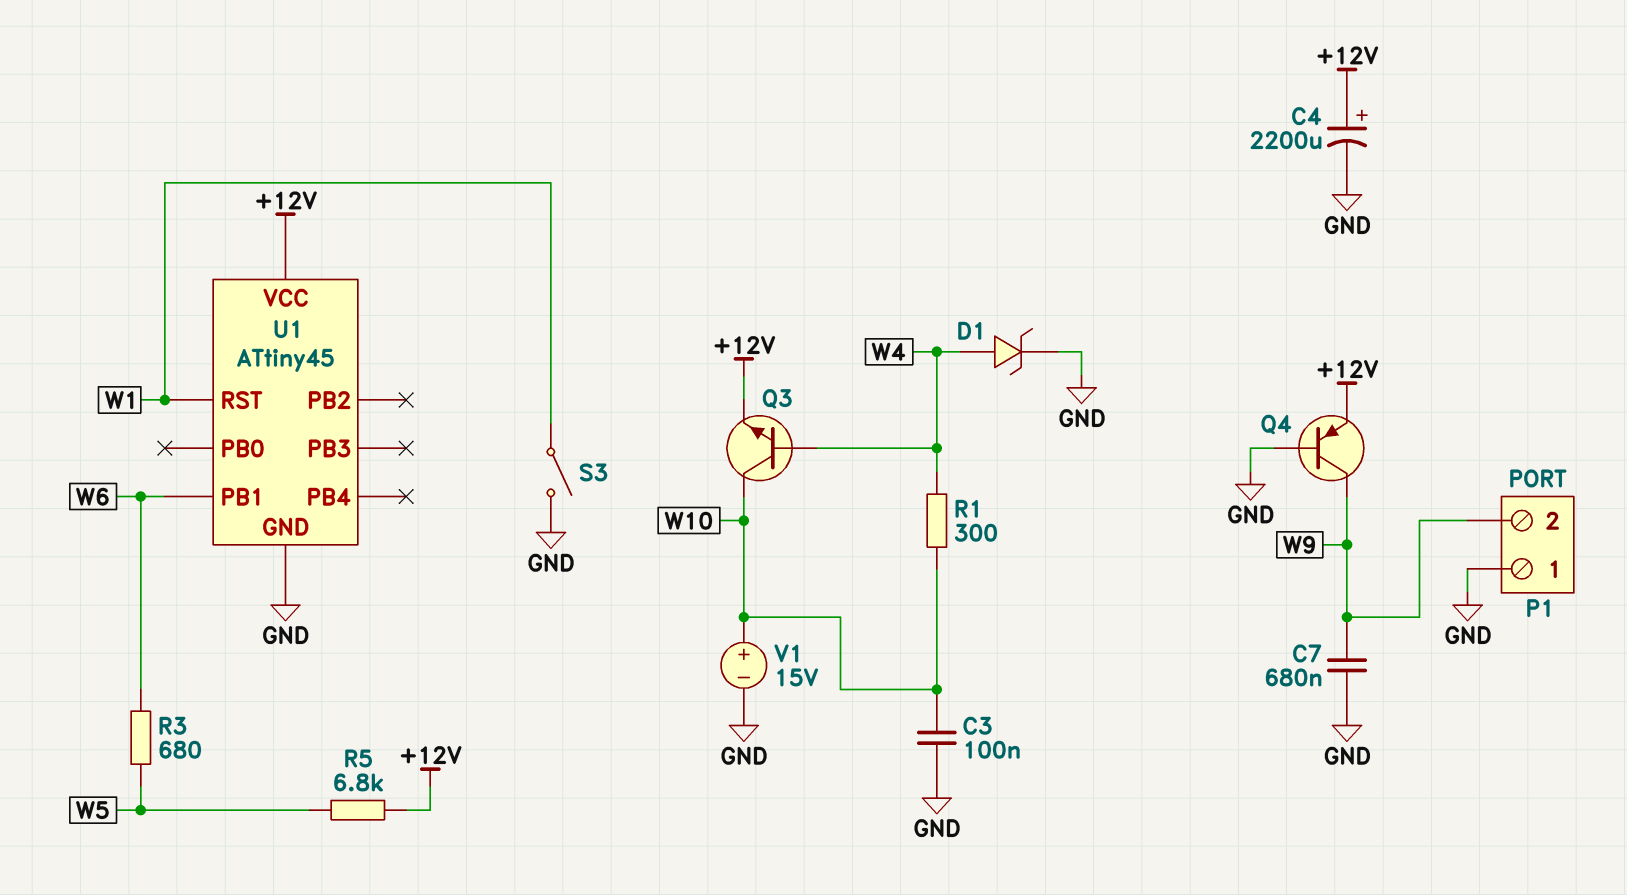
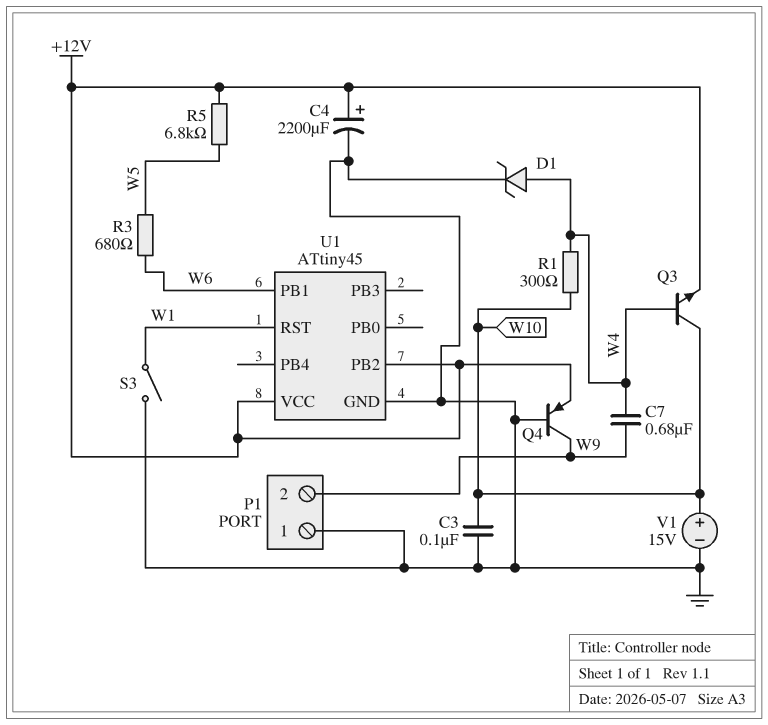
C7: 680nF (GND, W9) -> 680nF (W4, W9)
U1 pin PB2: none -> +12V

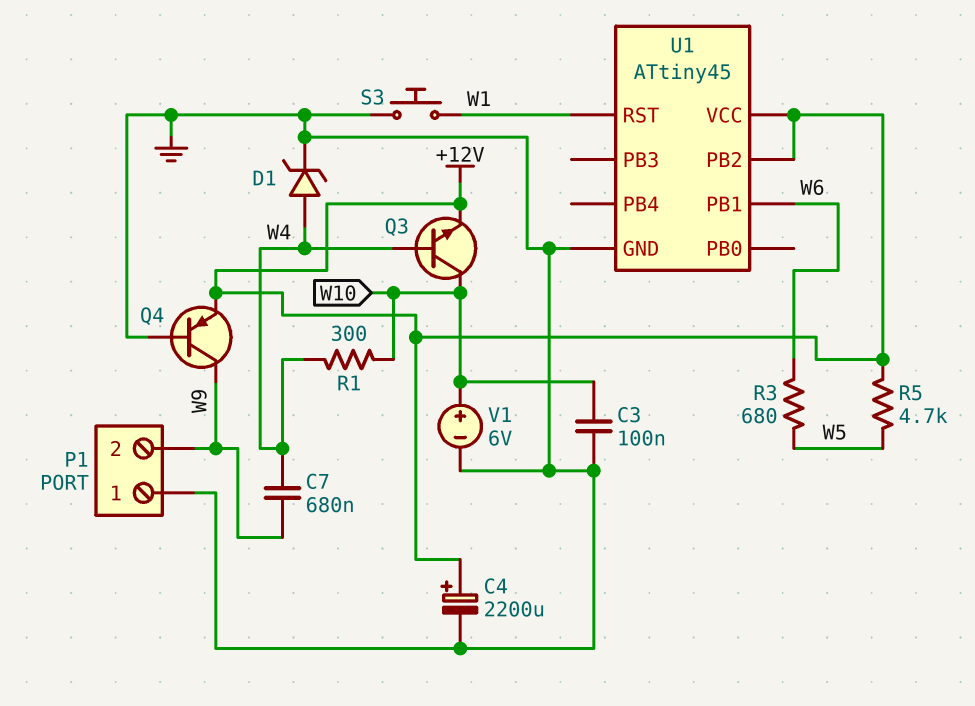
R5: 6.8k (+12V, W5) -> 4.7k (+12V, W5)
S3: switch (GND, W1) -> button (GND, W1)
V1: 15V (plus W10, minus GND) -> 6V (plus W10, minus GND)

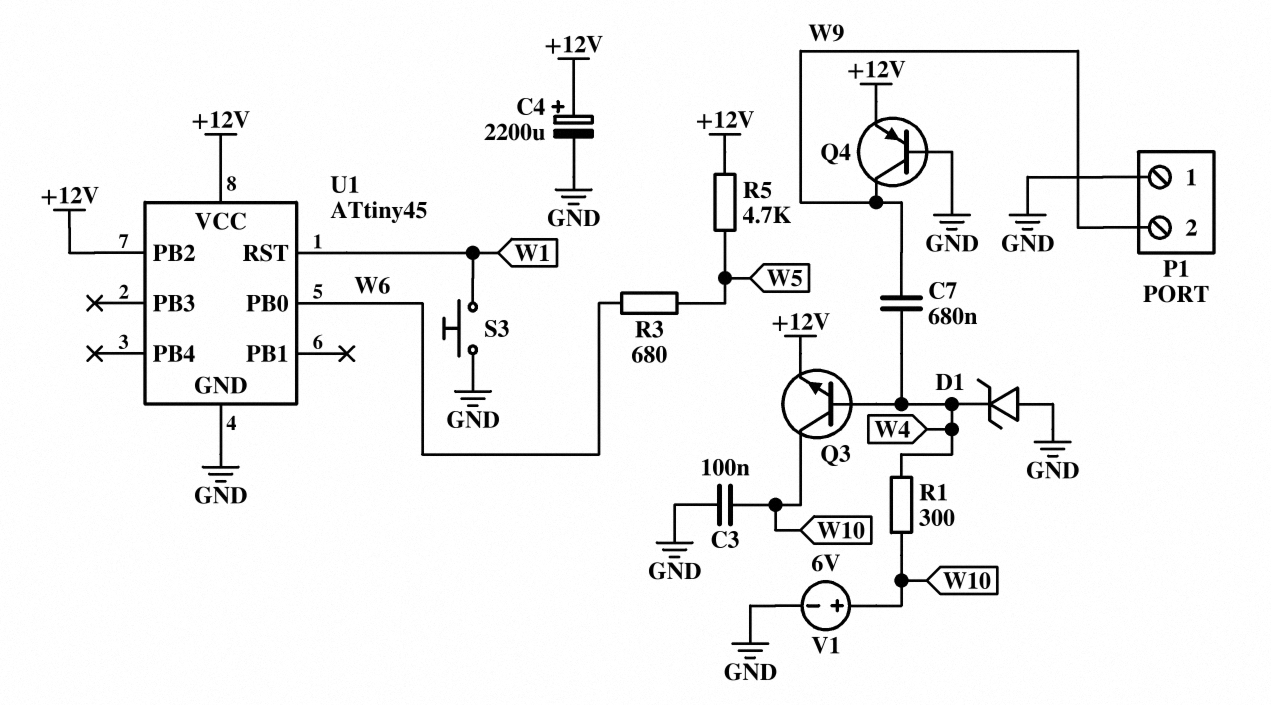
D1: zener (A W4, K GND) -> zener (A GND, K W4)
U1 pin PB0: none -> W6
U1 pin PB1: W6 -> none

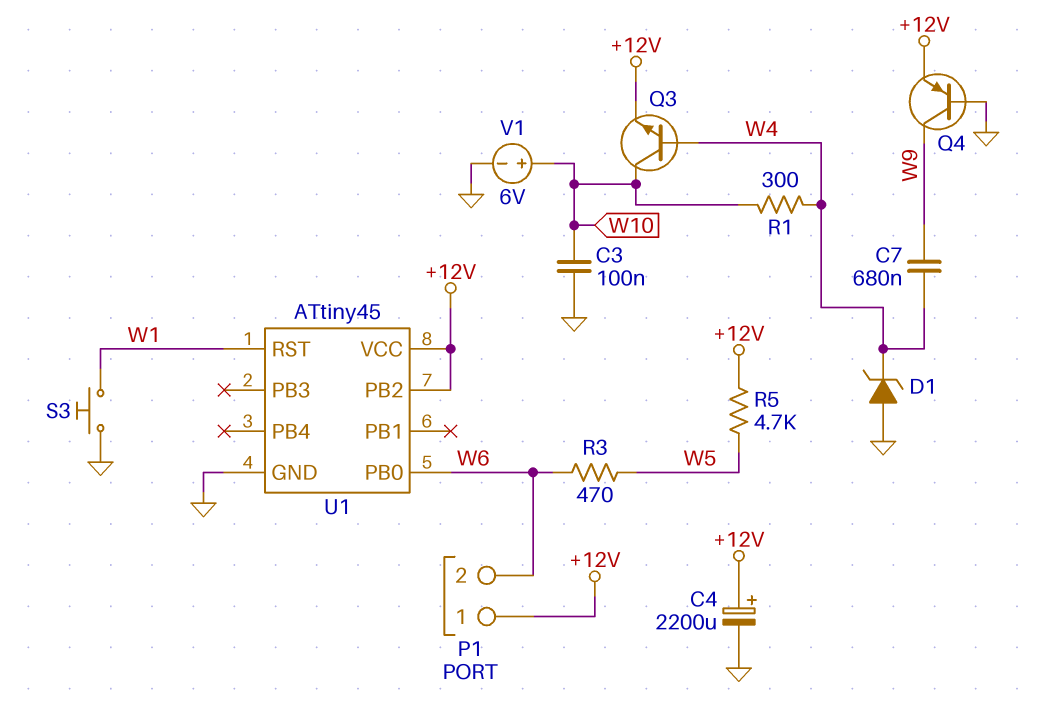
P1 pin 1: GND -> +12V
P1 pin 2: W9 -> W6
R3: 680 (W5, W6) -> 470 (W5, W6)

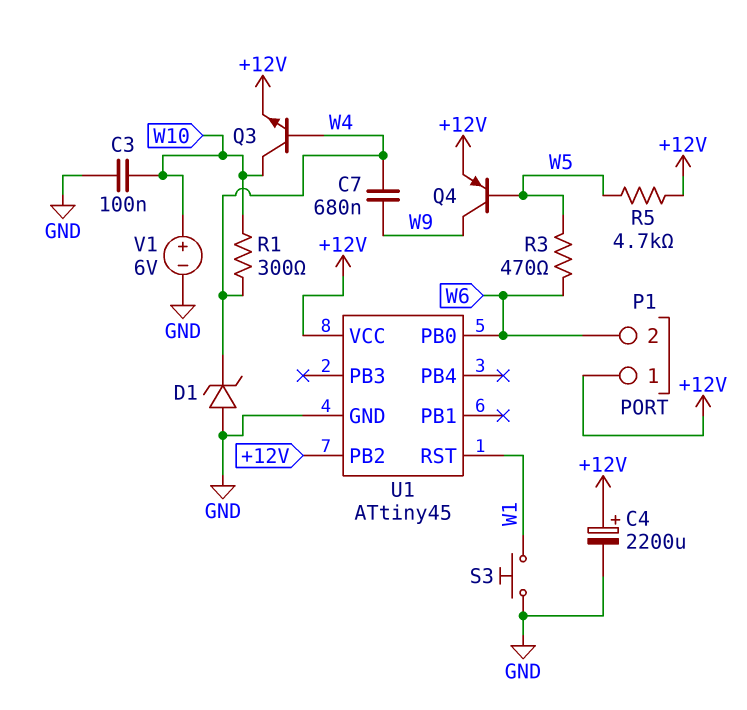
Q4: PNP (B GND, C W9, E +12V) -> PNP (B W5, C W9, E +12V)

